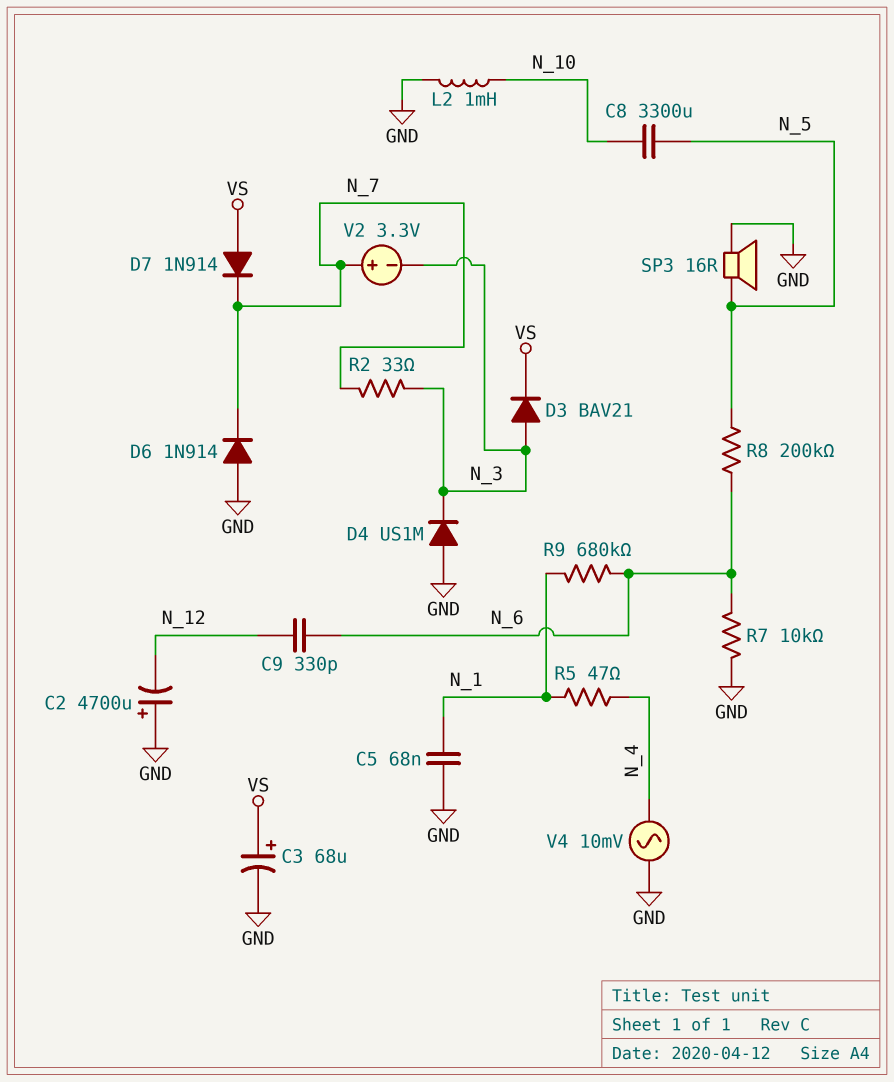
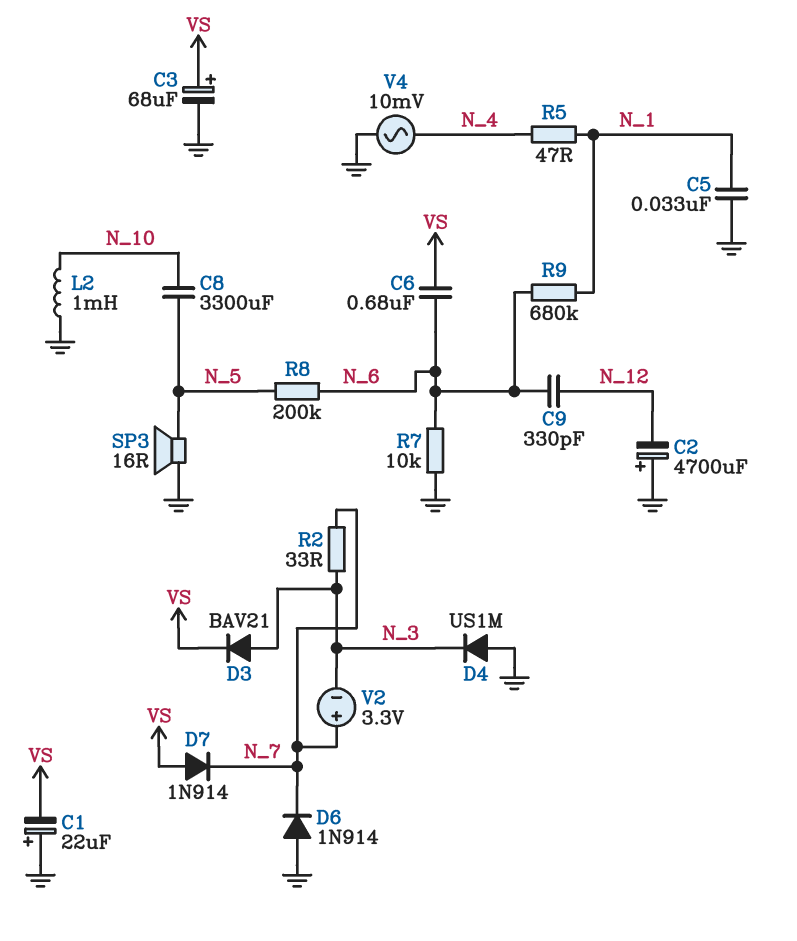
C1: none -> 22uF (plus GND, minus VS)
C5: 68nF (GND, N_1) -> 33nF (GND, N_1)
C6: none -> 680nF (N_6, VS)

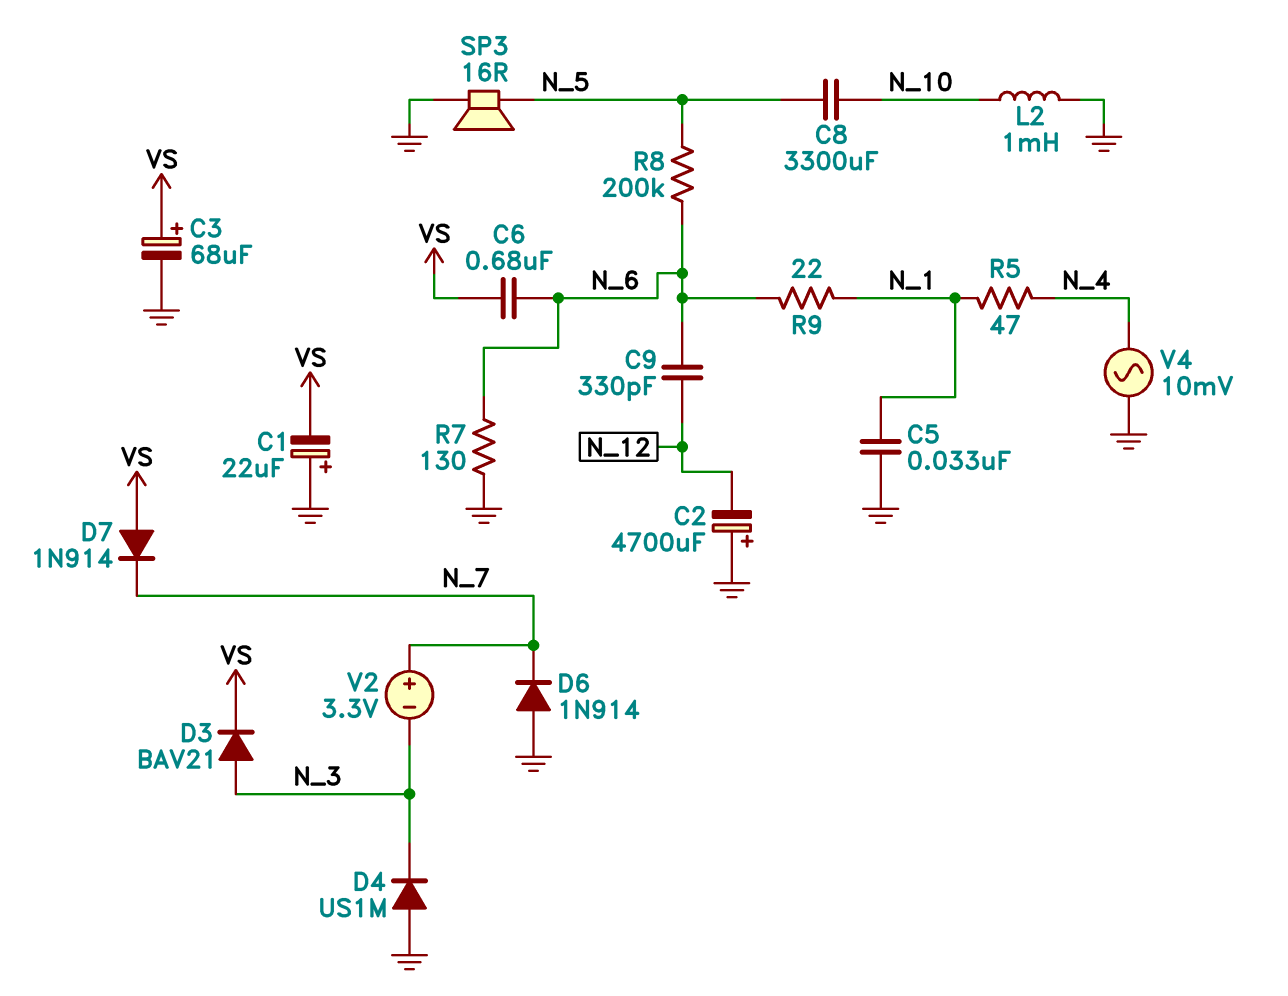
R2: 33 (N_3, N_7) -> none
R7: 10k (GND, N_6) -> 130 (GND, N_6)
R9: 680k (N_1, N_6) -> 22 (N_1, N_6)

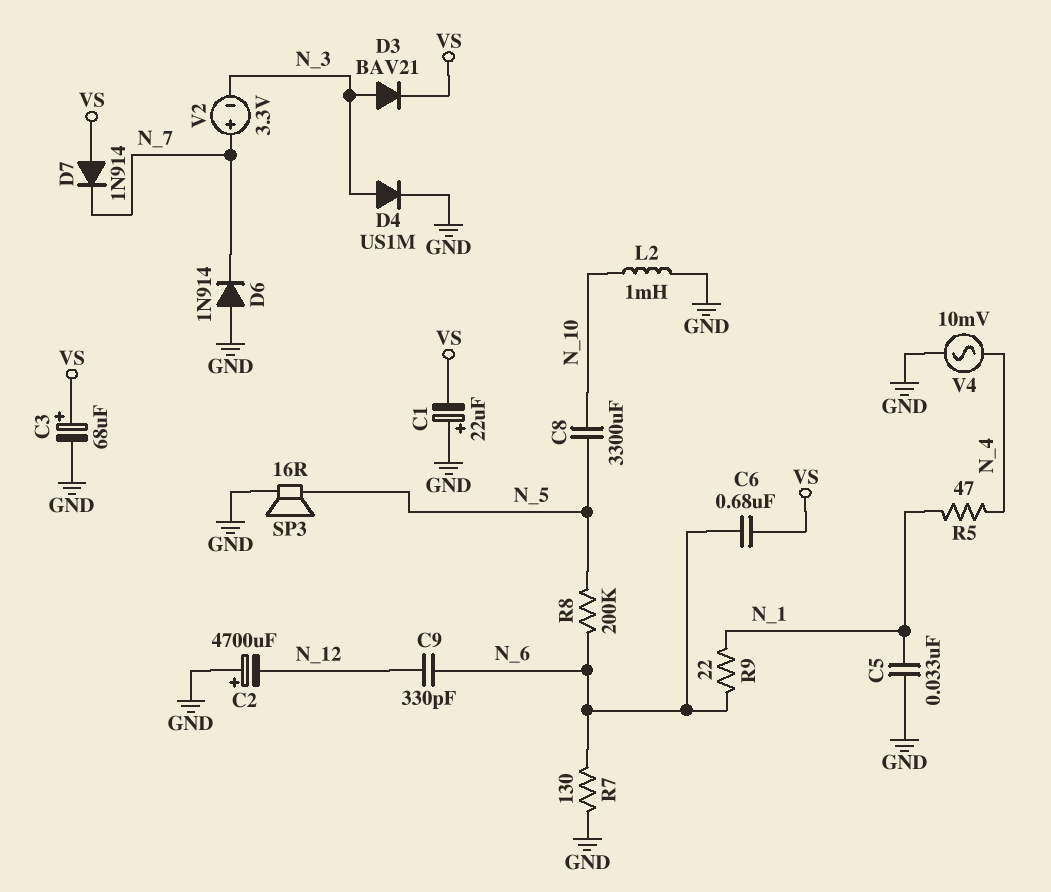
D4: diode US1M (A GND, K N_3) -> diode US1M (A N_3, K GND)

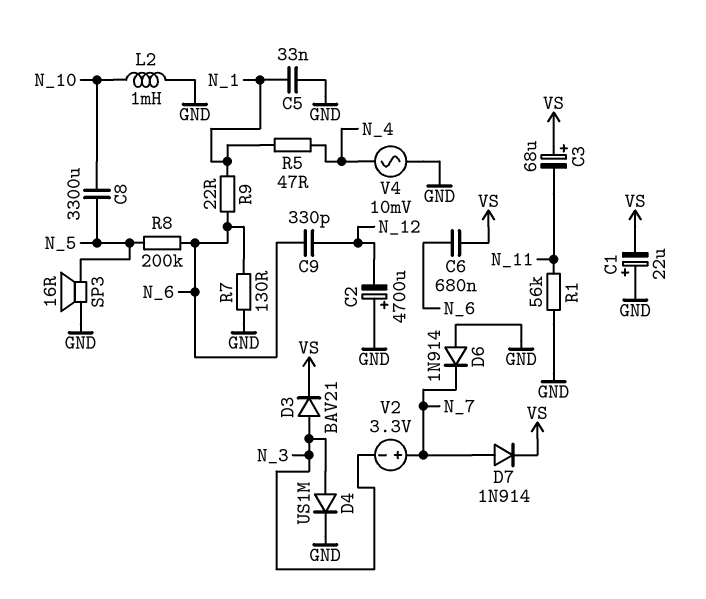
C3: 68uF (plus VS, minus GND) -> 68uF (plus VS, minus N_11)
D7: diode 1N914 (A VS, K N_7) -> diode 1N914 (A N_7, K VS)
R1: none -> 56k (GND, N_11)

